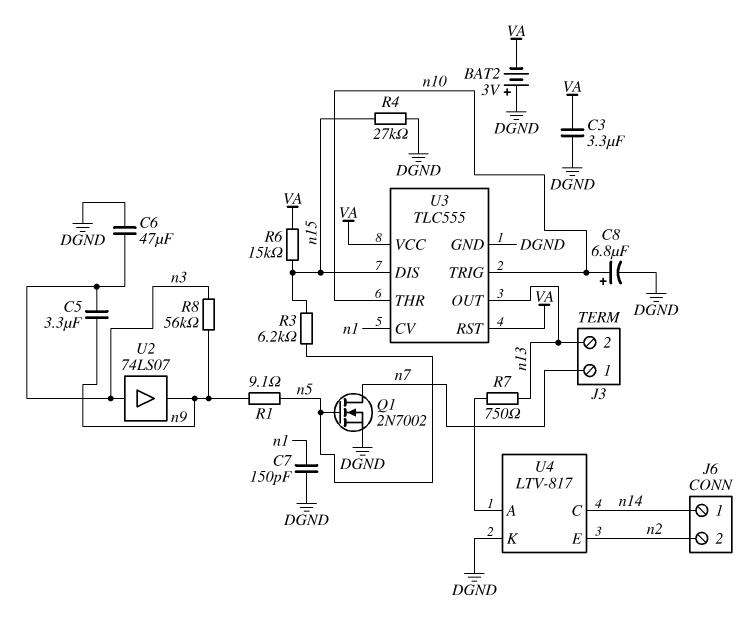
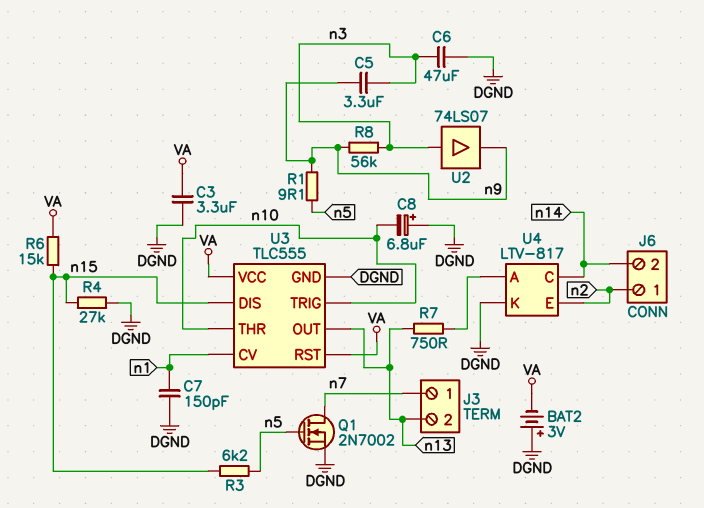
C8: 6.8uF (plus n10, minus DGND) -> 6.8uF (plus DGND, minus n10)
J6 pin 1: n14 -> n2
J6 pin 2: n2 -> n14

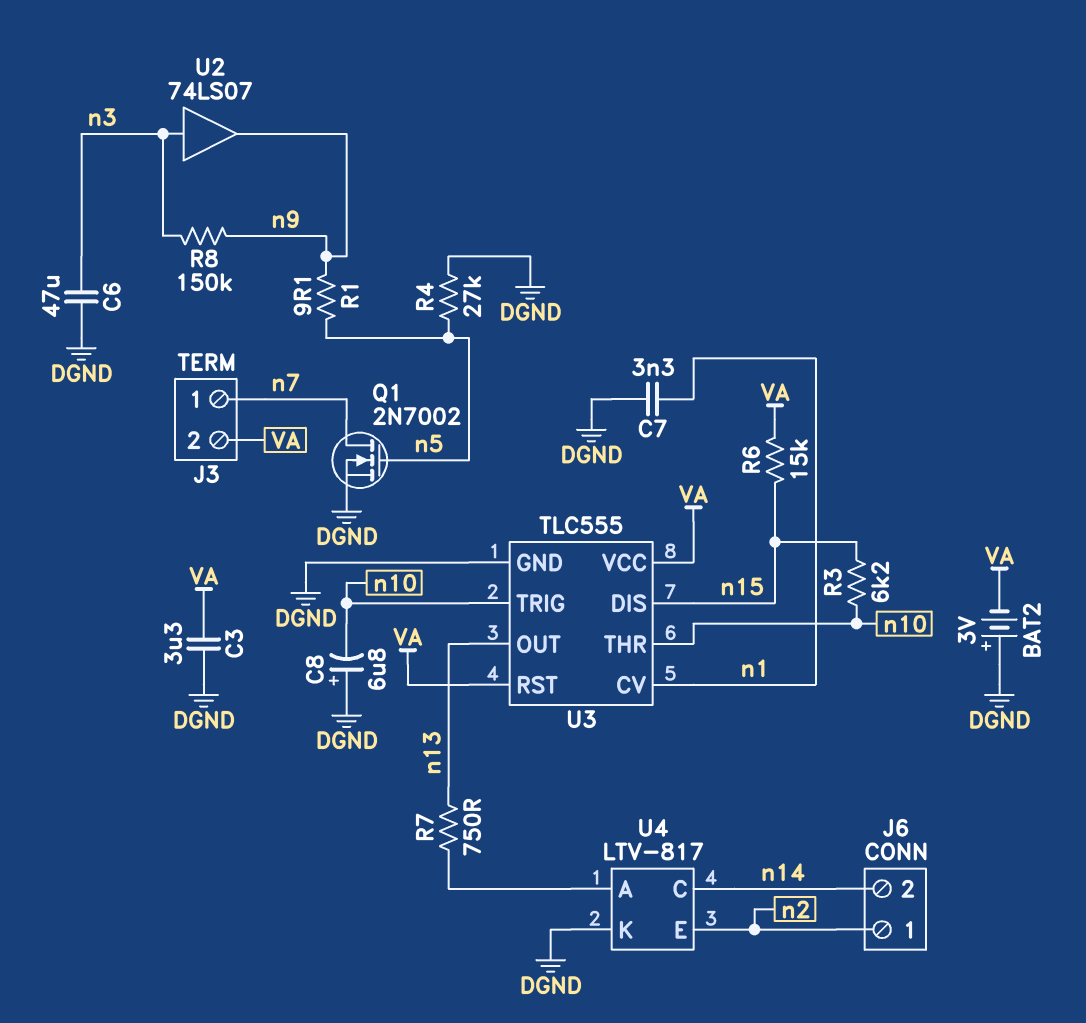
C5: 3.3uF (n3, n9) -> none
C7: 150pF (DGND, n1) -> 3.3nF (DGND, n1)
J3 pin 2: n13 -> VA
R3: 6.2k (n5, n15) -> 6.2k (n10, n15)
R4: 27k (DGND, n15) -> 27k (DGND, n5)
R8: 56k (n3, n9) -> 150k (n3, n9)

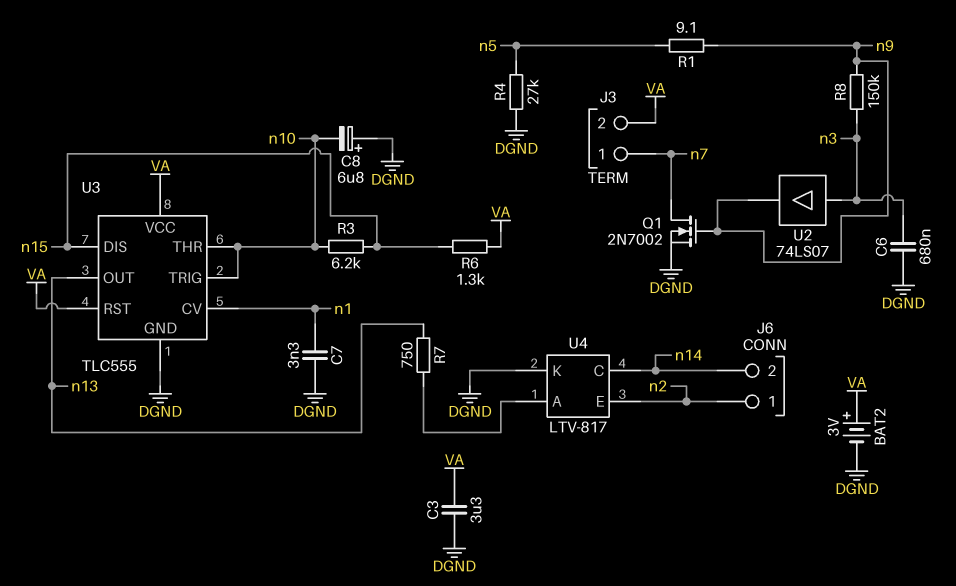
BAT2: 3V (plus DGND, minus VA) -> 3V (plus VA, minus DGND)
C6: 47uF (DGND, n3) -> 680nF (DGND, n3)
Q1: NMOS 2N7002 (G n5, D n7, S DGND) -> NMOS 2N7002 (G n9, D n7, S DGND)
R6: 15k (VA, n15) -> 1.3k (VA, n15)

